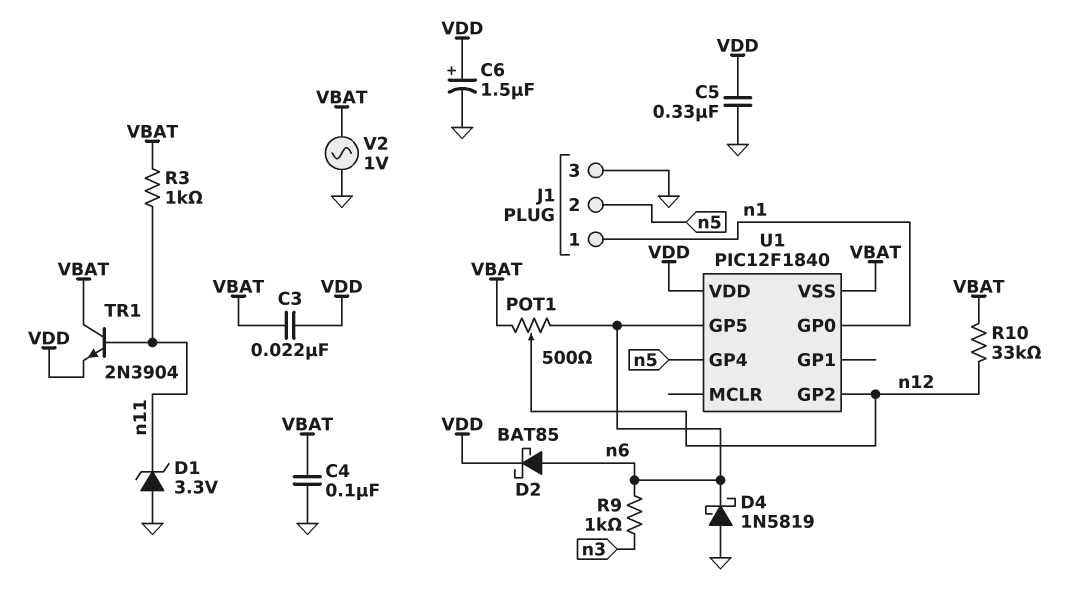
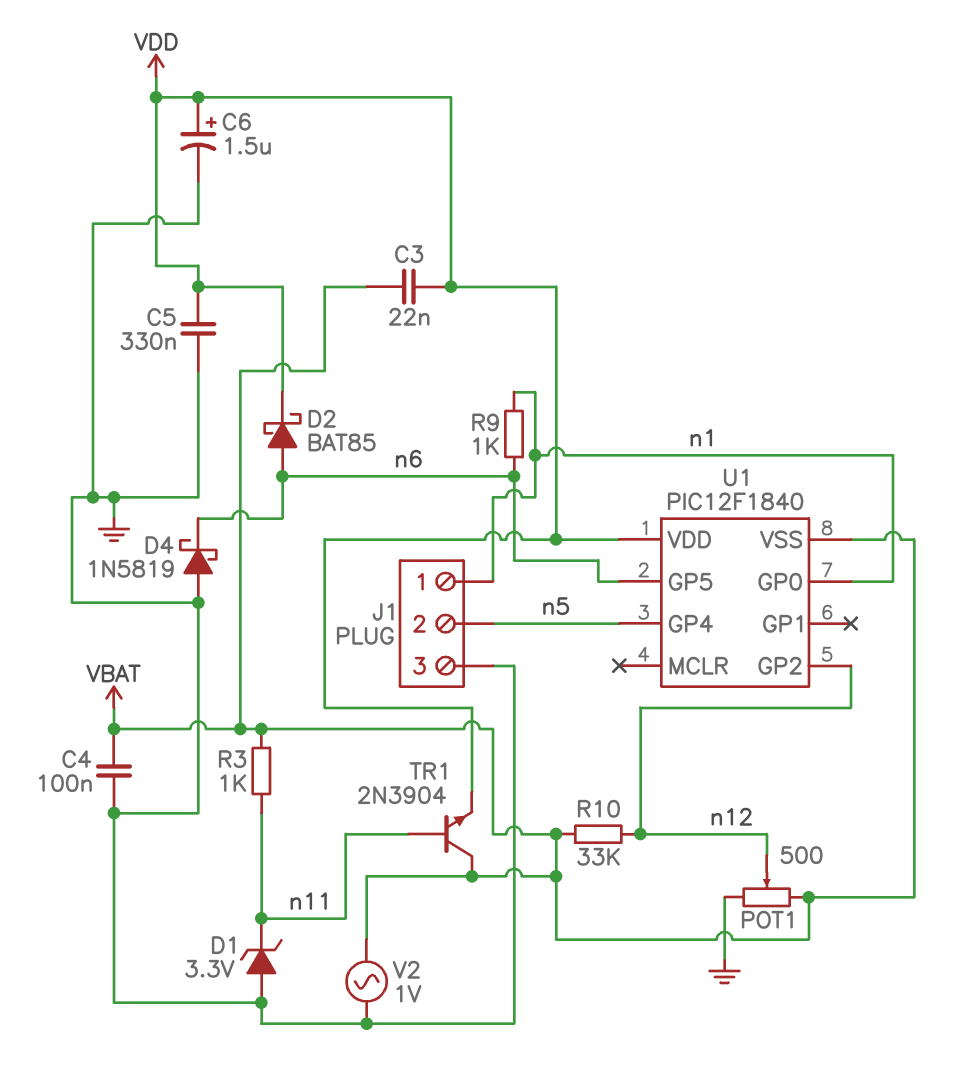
POT1: 500 (VBAT, n6, wiper n12) -> 500 (GND, VBAT, wiper n12)
R9: 1k (n3, n6) -> 1k (n1, n6)

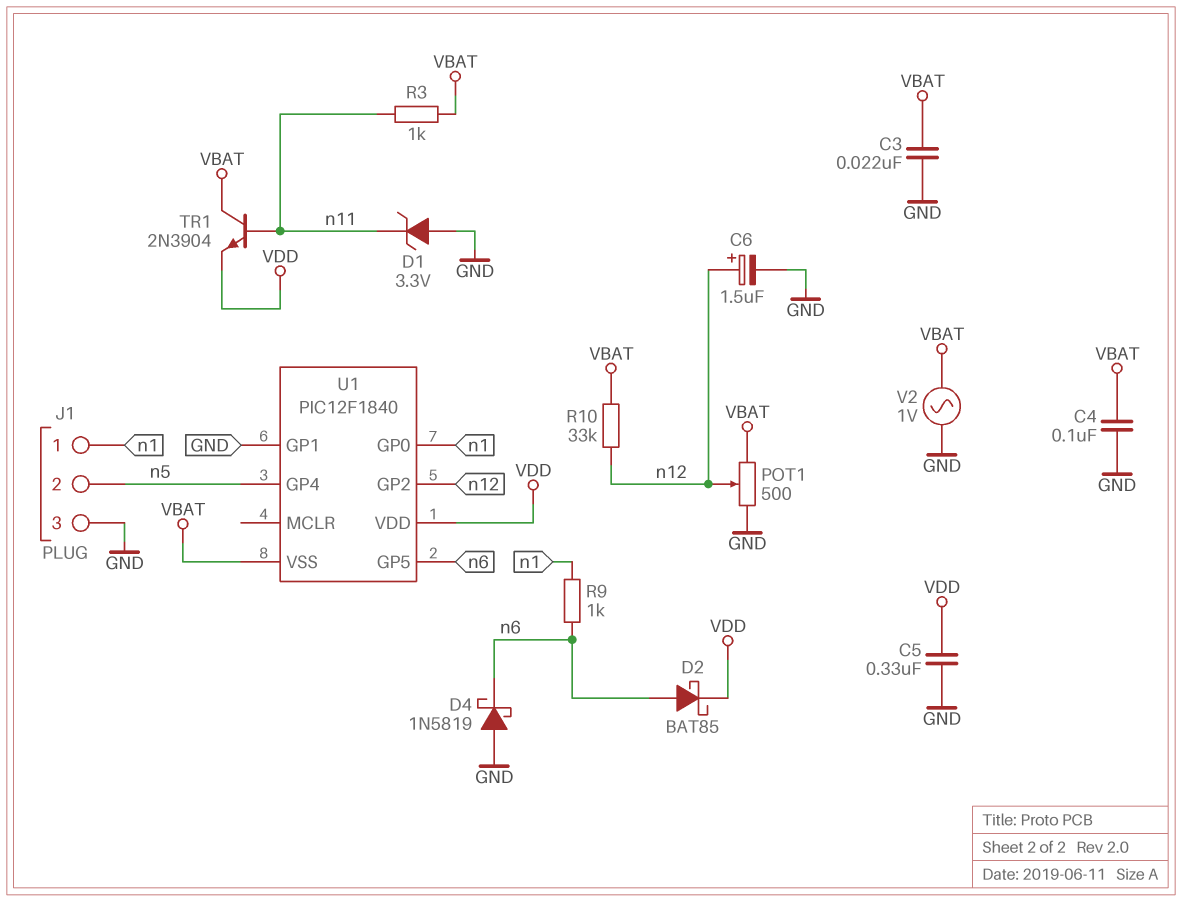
C3: 22nF (VBAT, VDD) -> 22nF (GND, VBAT)
C6: 1.5uF (plus VDD, minus GND) -> 1.5uF (plus n12, minus GND)
U1 pin GP1: none -> GND

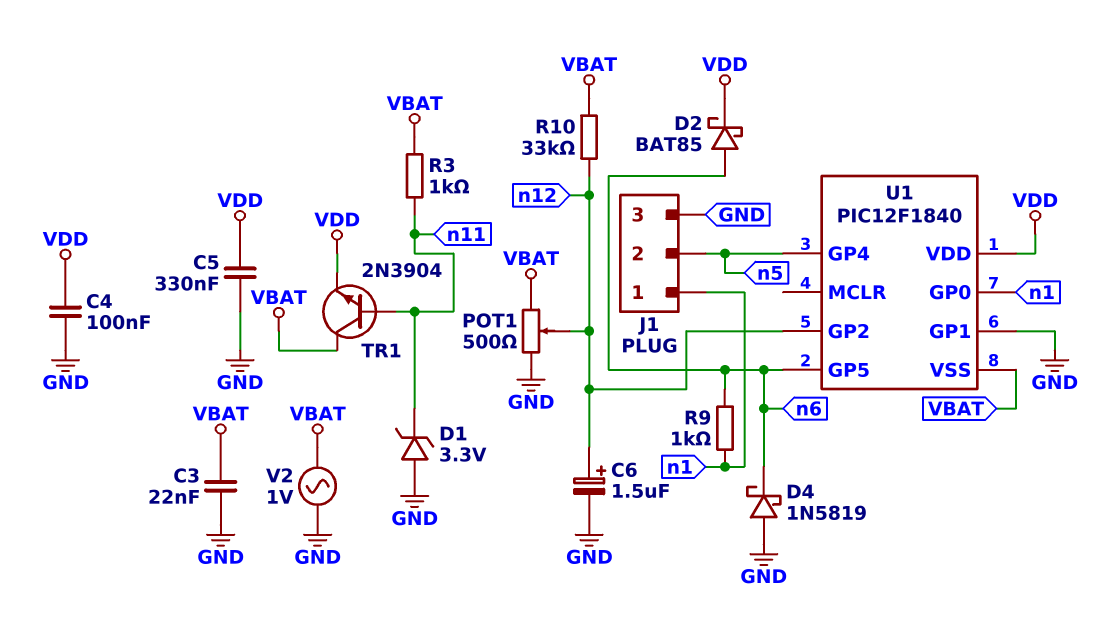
C4: 100nF (GND, VBAT) -> 100nF (GND, VDD)

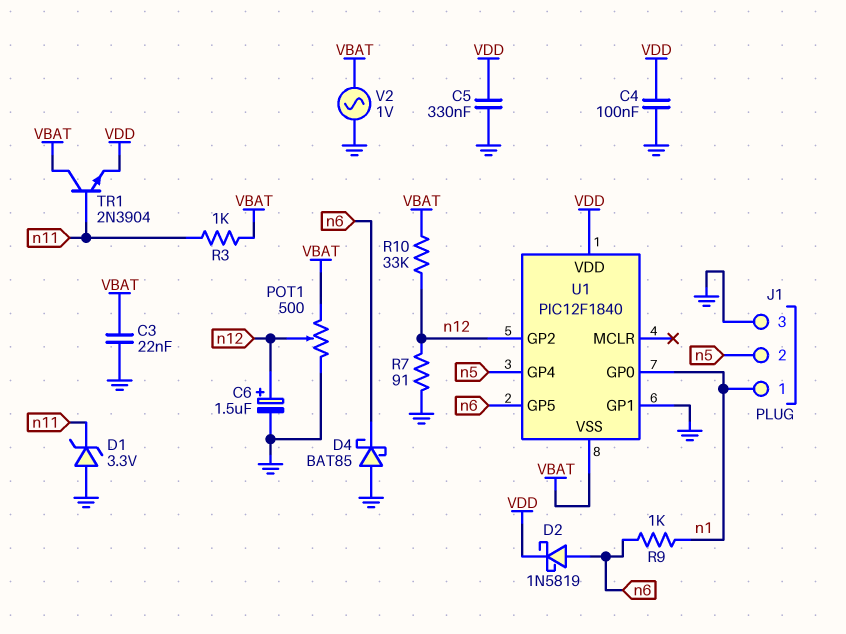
D2: schottky BAT85 (A n6, K VDD) -> schottky 1N5819 (A n6, K VDD)
D4: schottky 1N5819 (A GND, K n6) -> schottky BAT85 (A GND, K n6)
R7: none -> 91 (GND, n12)

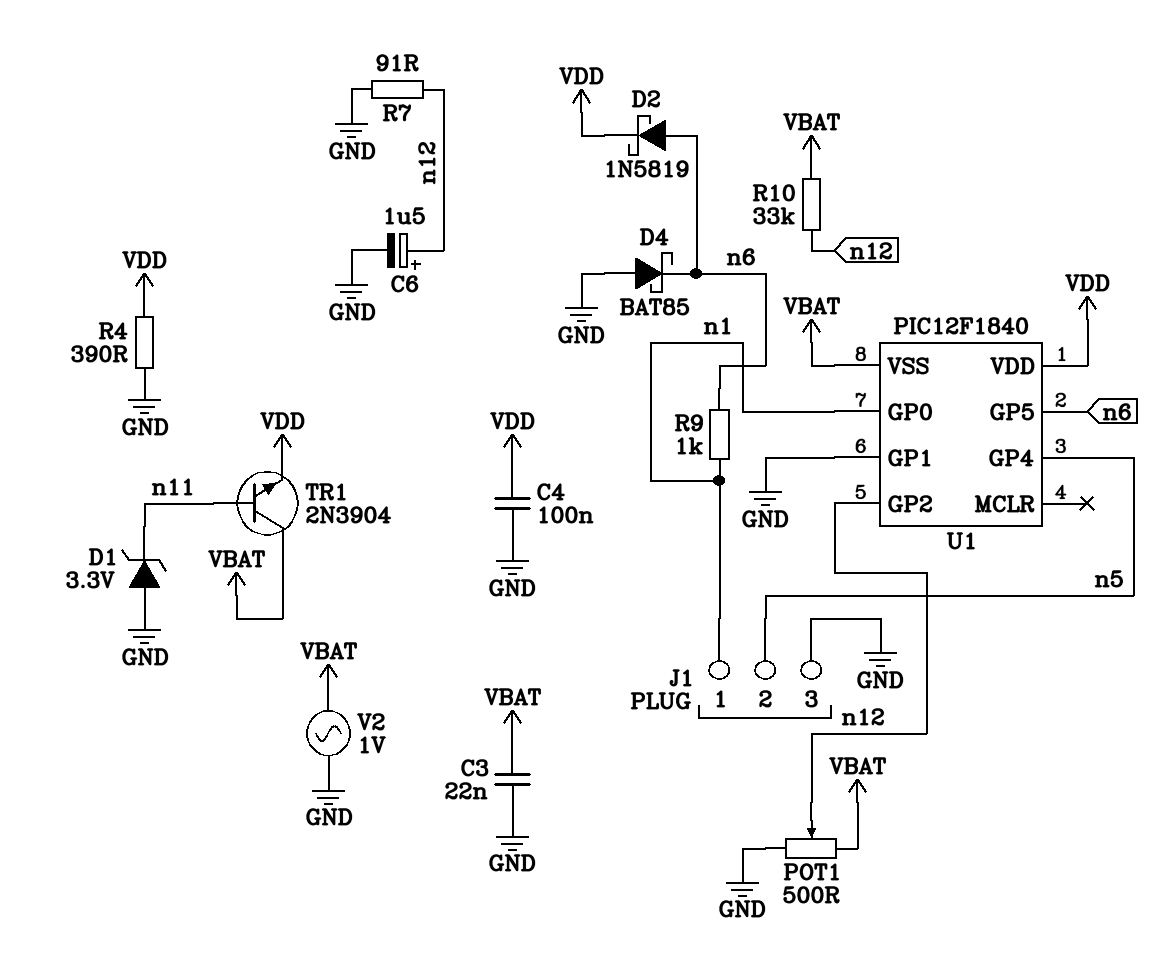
C5: 330nF (GND, VDD) -> none
R3: 1k (VBAT, n11) -> none
R4: none -> 390 (GND, VDD)

